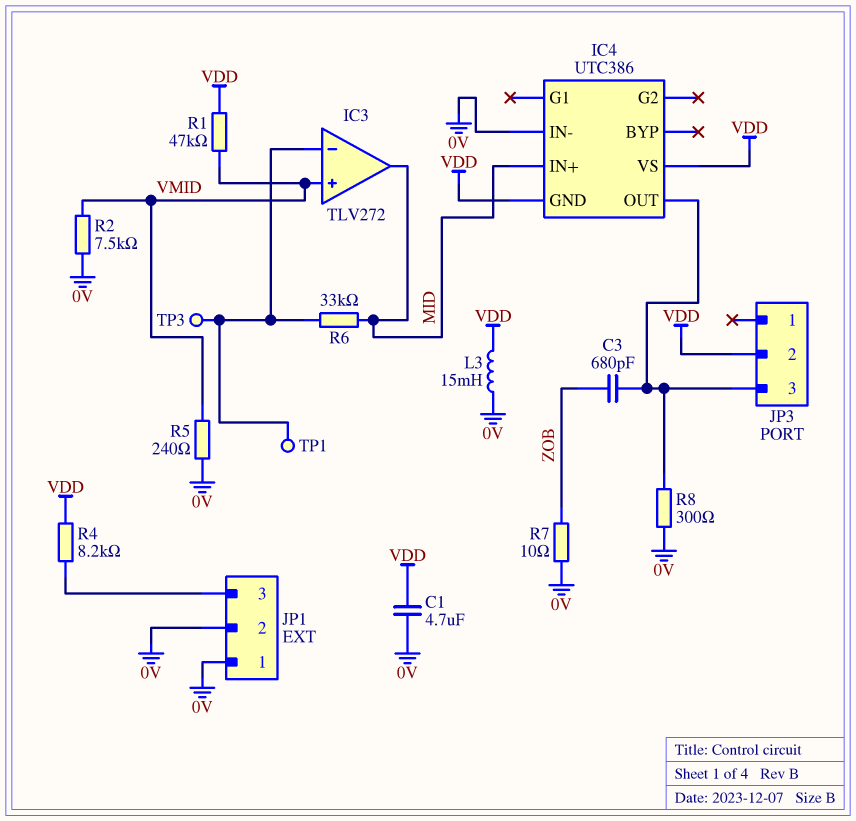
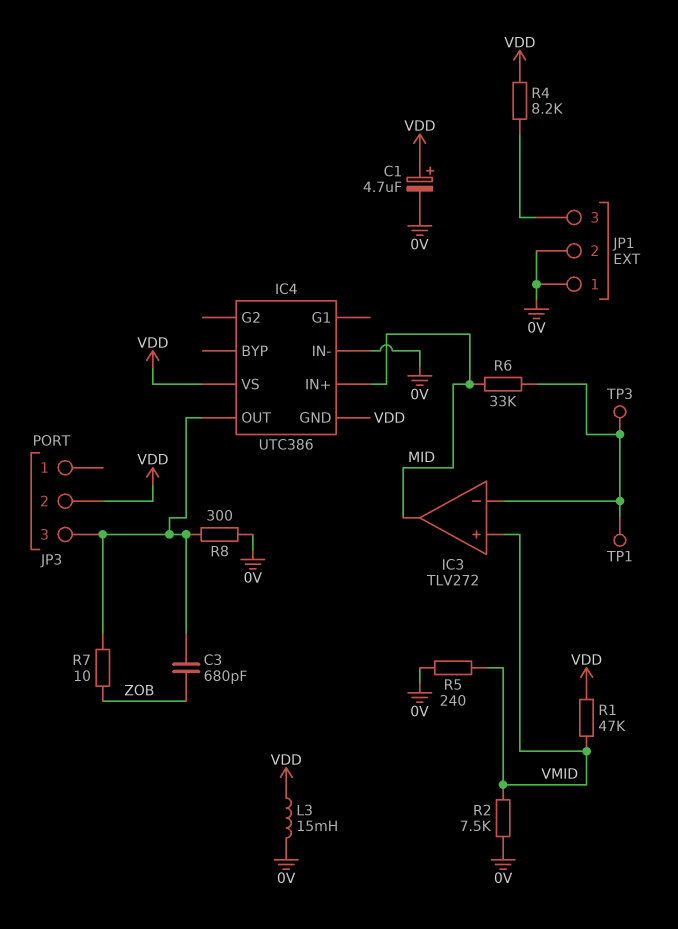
C1: 4.7uF (0V, VDD) -> 4.7uF (plus VDD, minus 0V)
R7: 10 (0V, ZOB) -> 10 (IC4/OUT, ZOB)

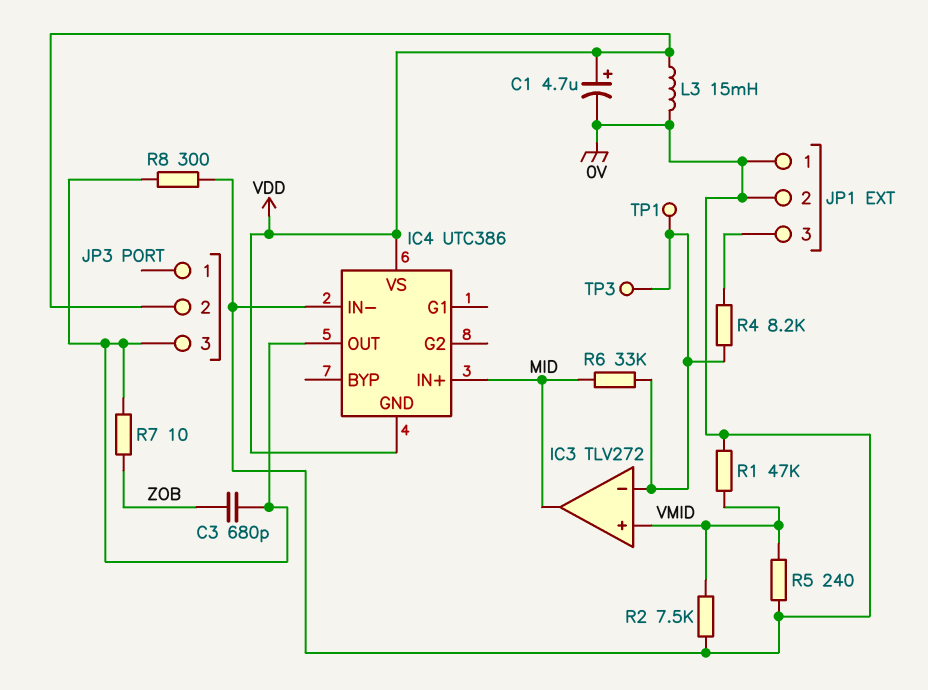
R1: 47k (VDD, VMID) -> 47k (0V, VMID)
R4: 8.2k (JP1/3, VDD) -> 8.2k (IC3/in-, JP1/3)

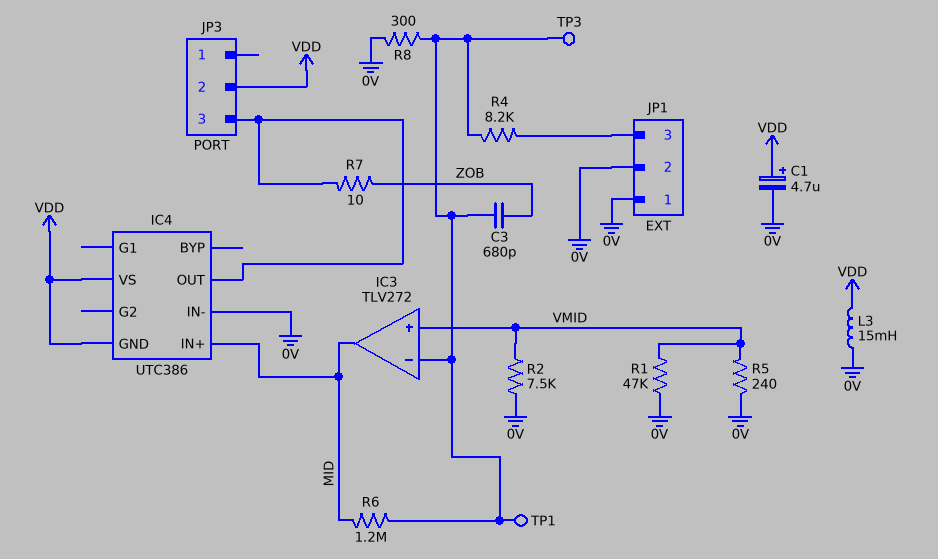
C3: 680pF (IC4/OUT, ZOB) -> 680pF (IC3/in-, ZOB)
R6: 33k (IC3/in-, MID) -> 1.2M (IC3/in-, MID)
R8: 300 (0V, IC4/OUT) -> 300 (0V, IC3/in-)

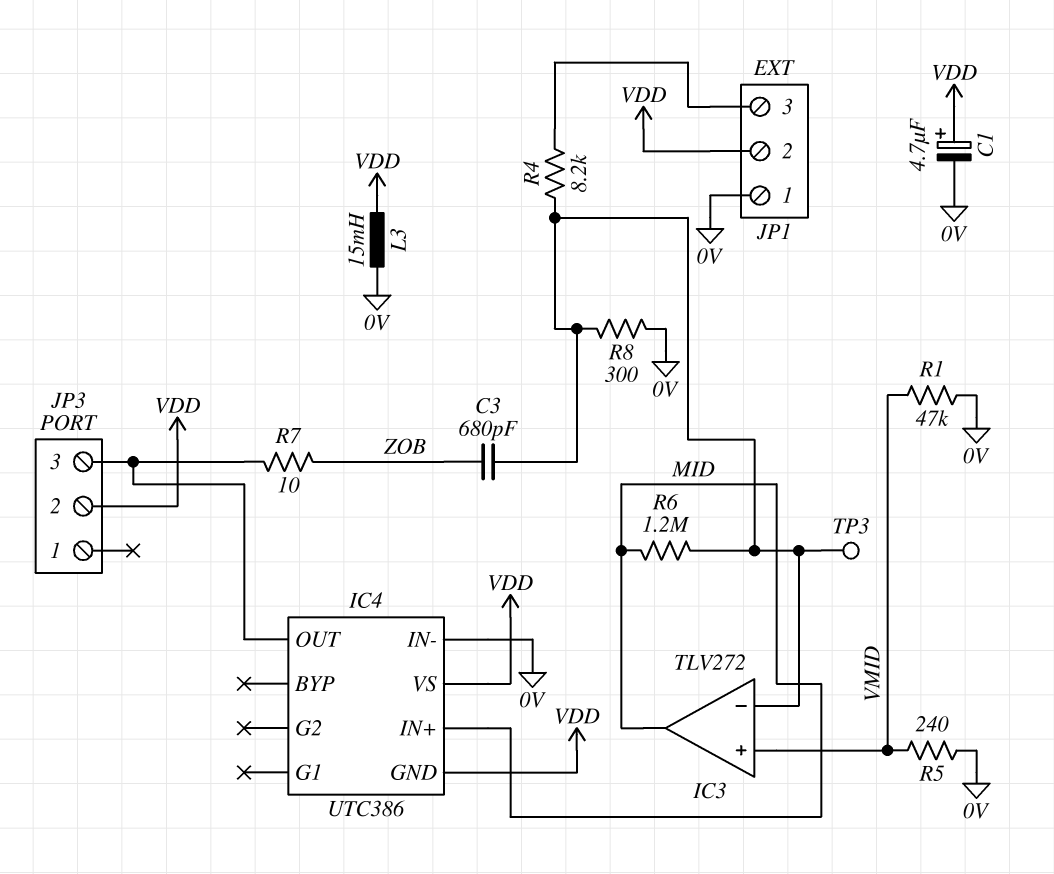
JP1 pin 2: 0V -> VDD
R2: 7.5k (0V, VMID) -> none
TP1: test point (IC3/in-) -> none

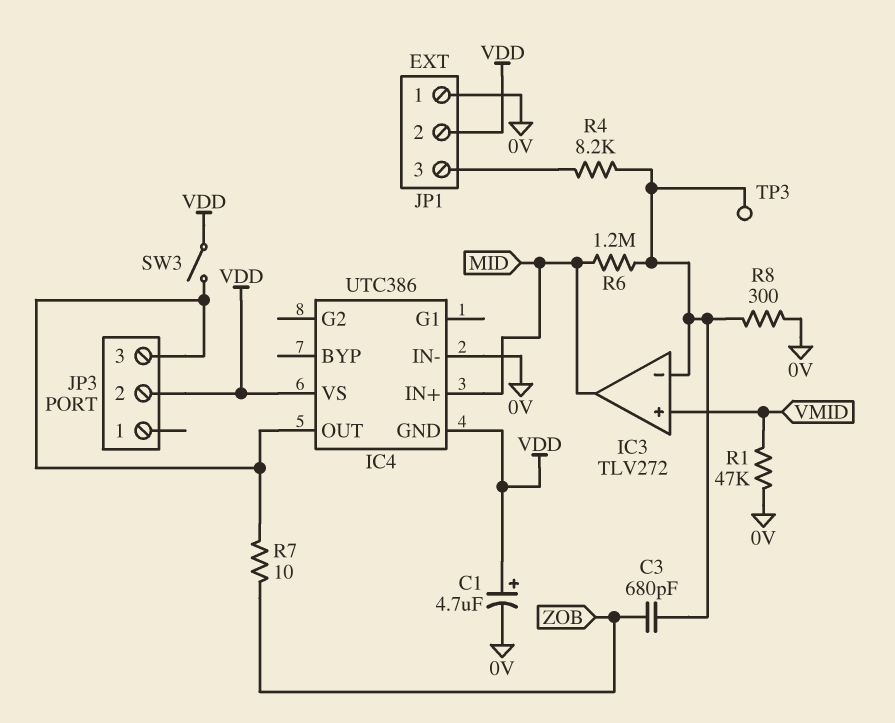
L3: 15mH (0V, VDD) -> none
R5: 240 (0V, VMID) -> none
SW3: none -> switch (IC4/OUT, VDD)

